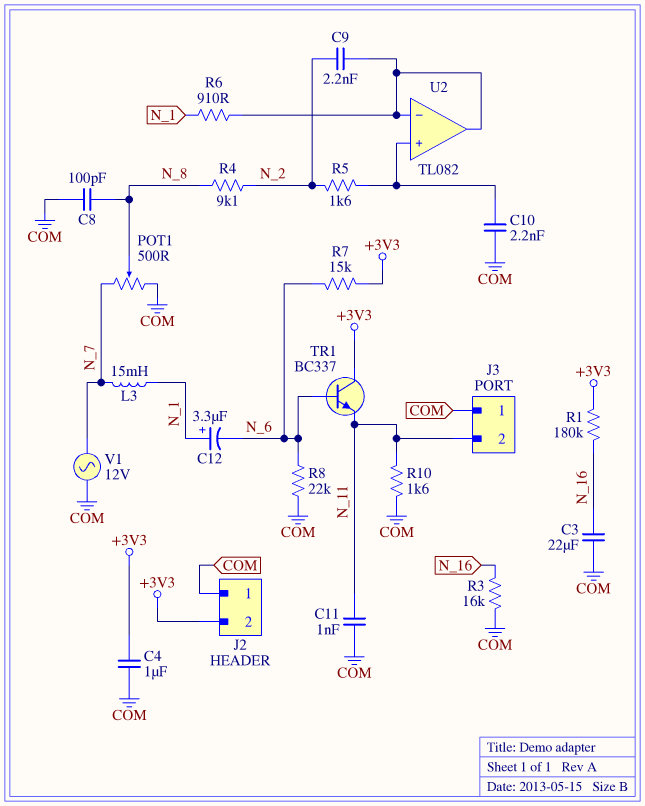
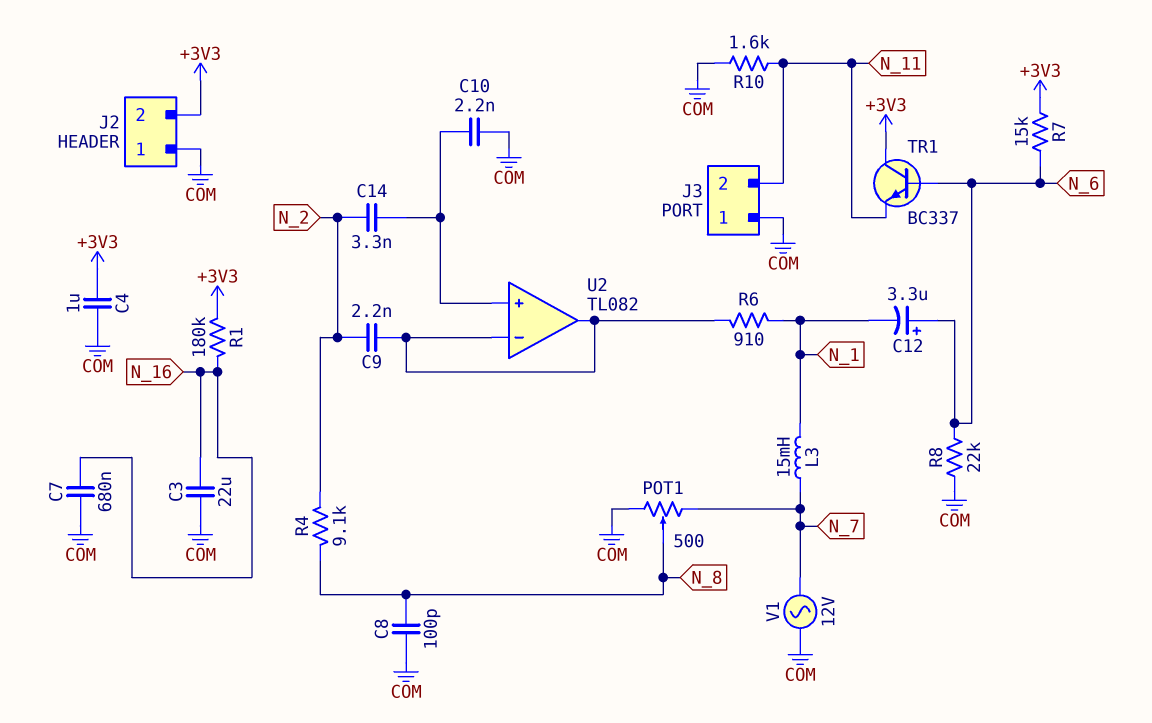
C7: none -> 680nF (COM, N_16)
C11: 1nF (COM, N_11) -> none
C12: 3.3uF (plus N_1, minus N_6) -> 3.3uF (plus N_6, minus N_1)
C14: none -> 3.3nF (N_2, U2/in+)
R3: 16k (COM, N_16) -> none
R5: 1.6k (N_2, U2/in+) -> none

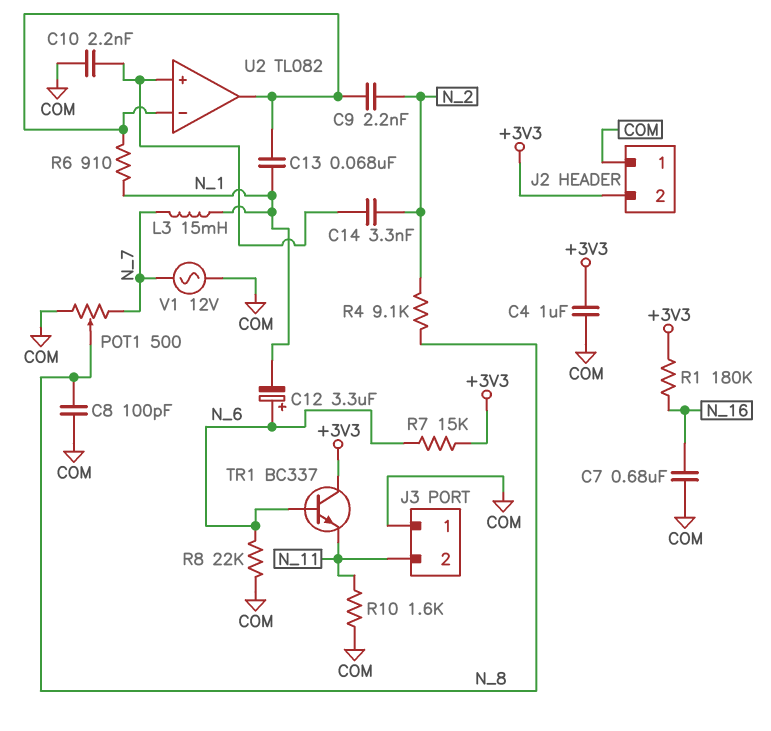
C3: 22uF (COM, N_16) -> none
C13: none -> 68nF (N_1, U2/in-)

